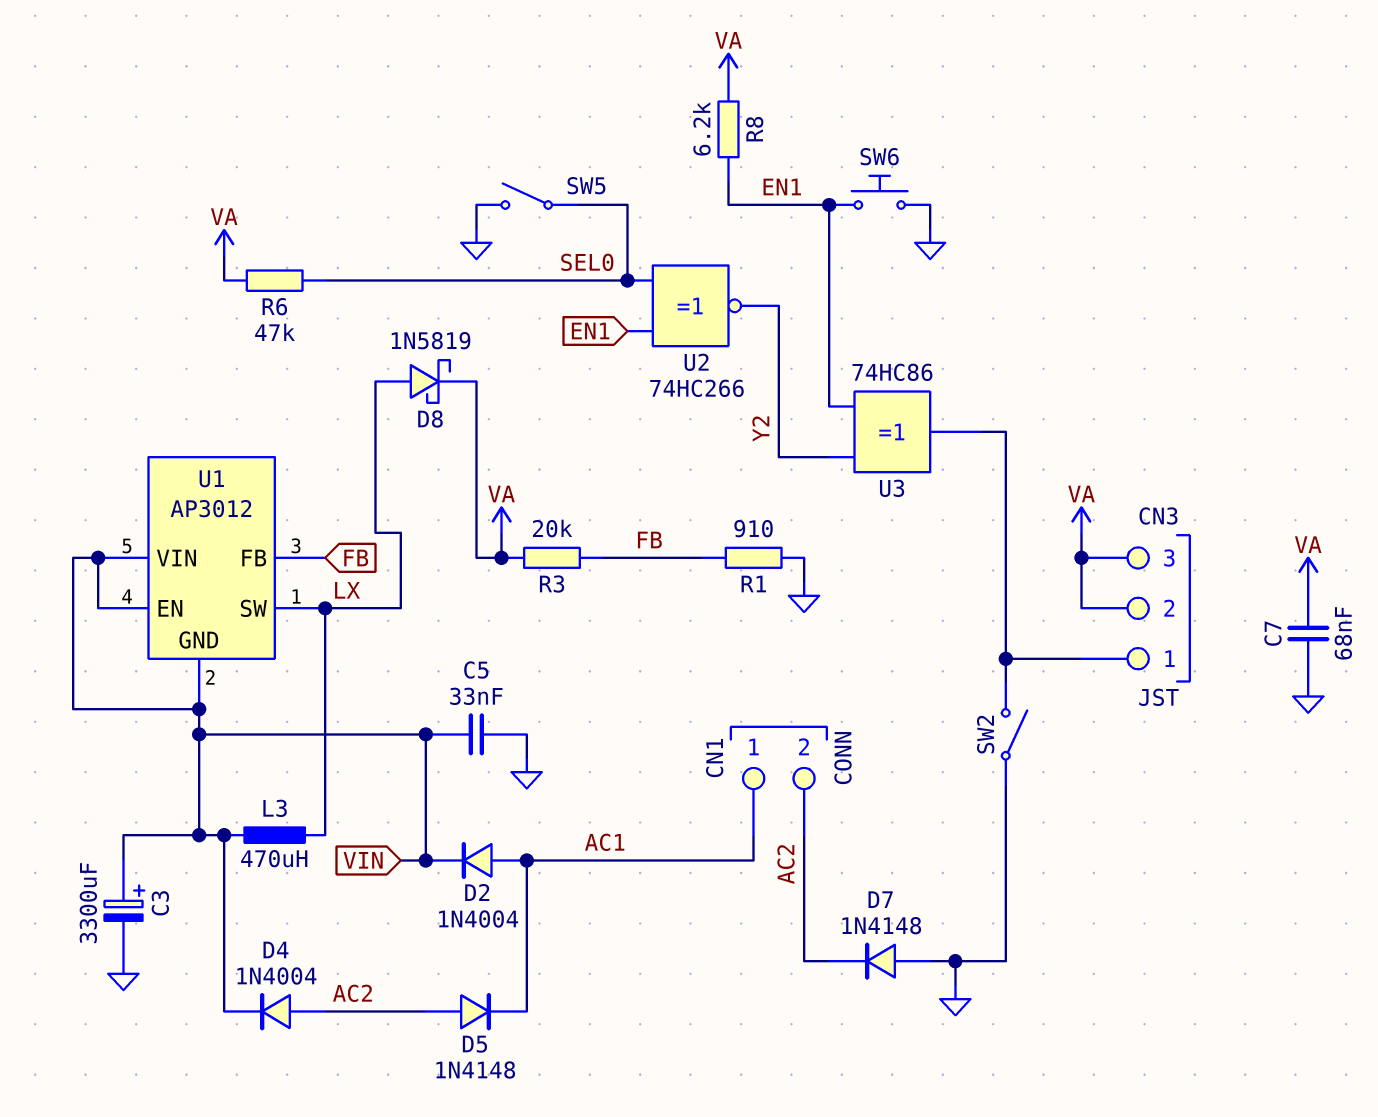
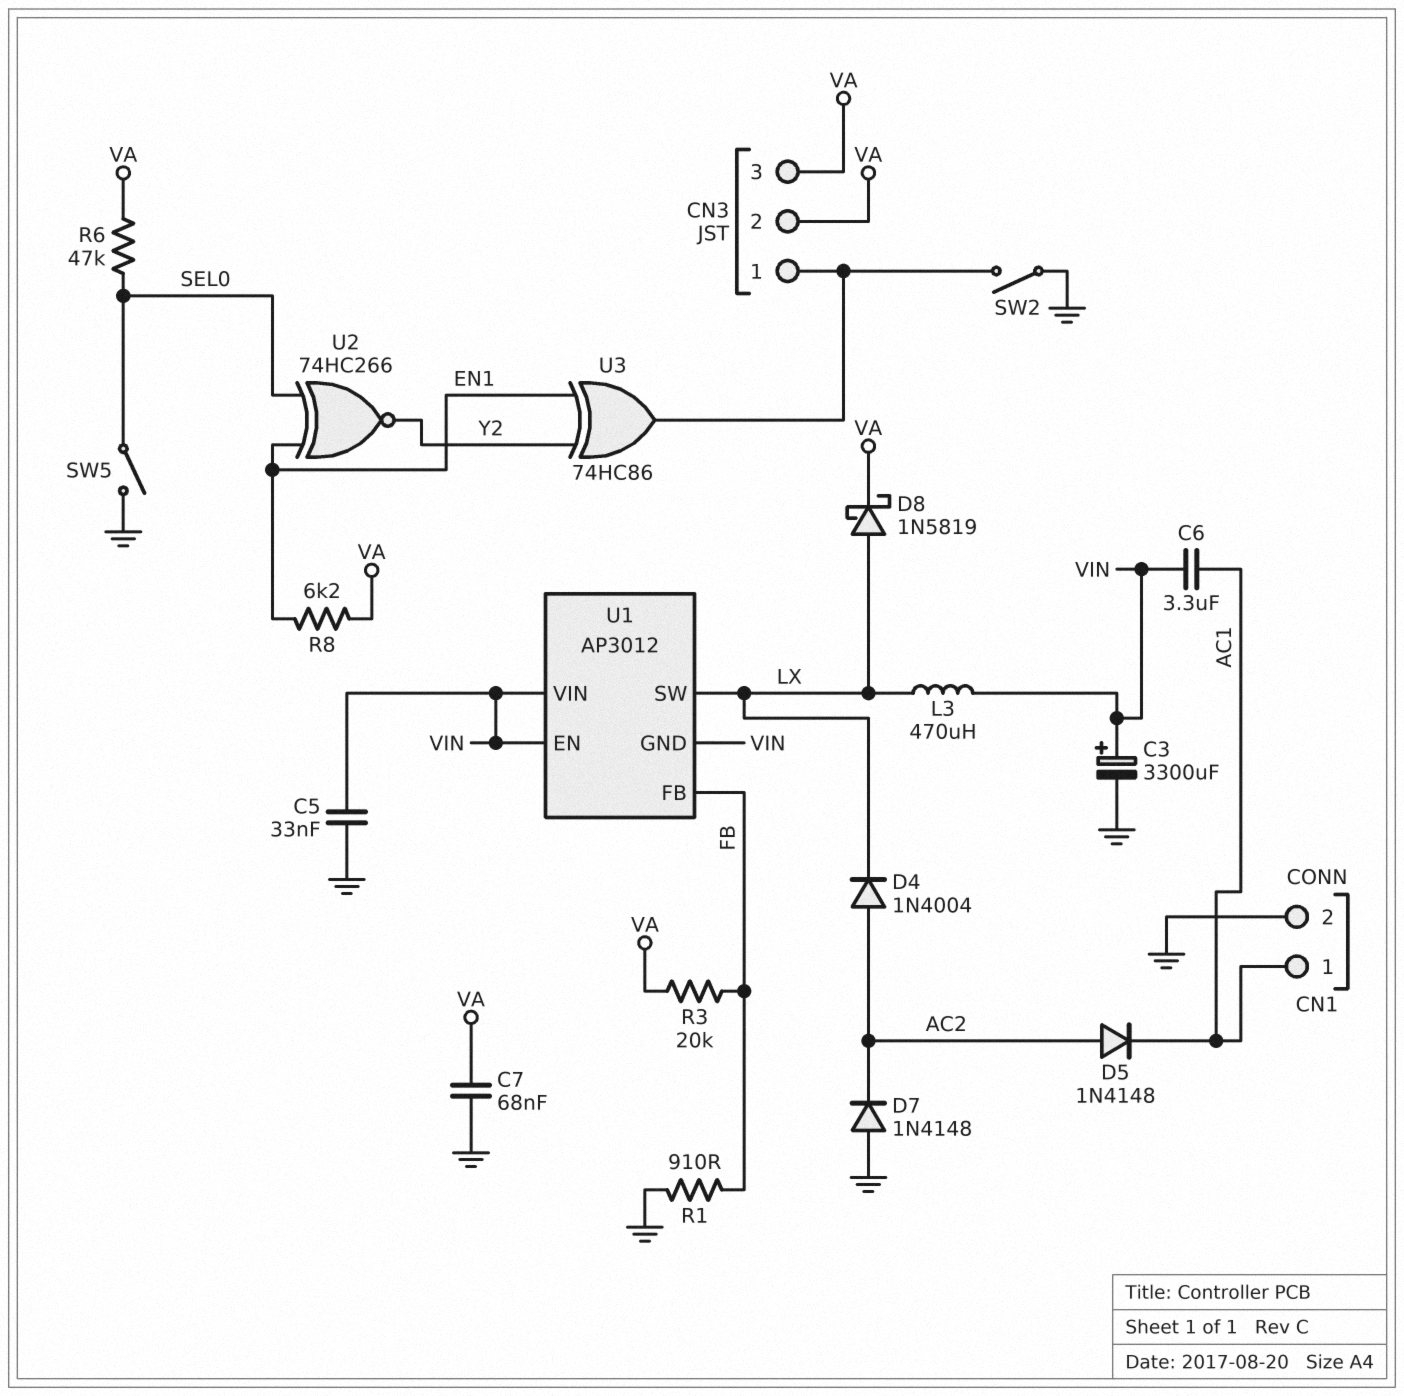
C6: none -> 3.3uF (AC1, VIN)
CN1 pin 2: AC2 -> GND
D2: diode 1N4004 (A AC1, K VIN) -> none
D4: diode 1N4004 (A AC2, K VIN) -> diode 1N4004 (A AC2, K LX)
SW6: button (EN1, GND) -> none

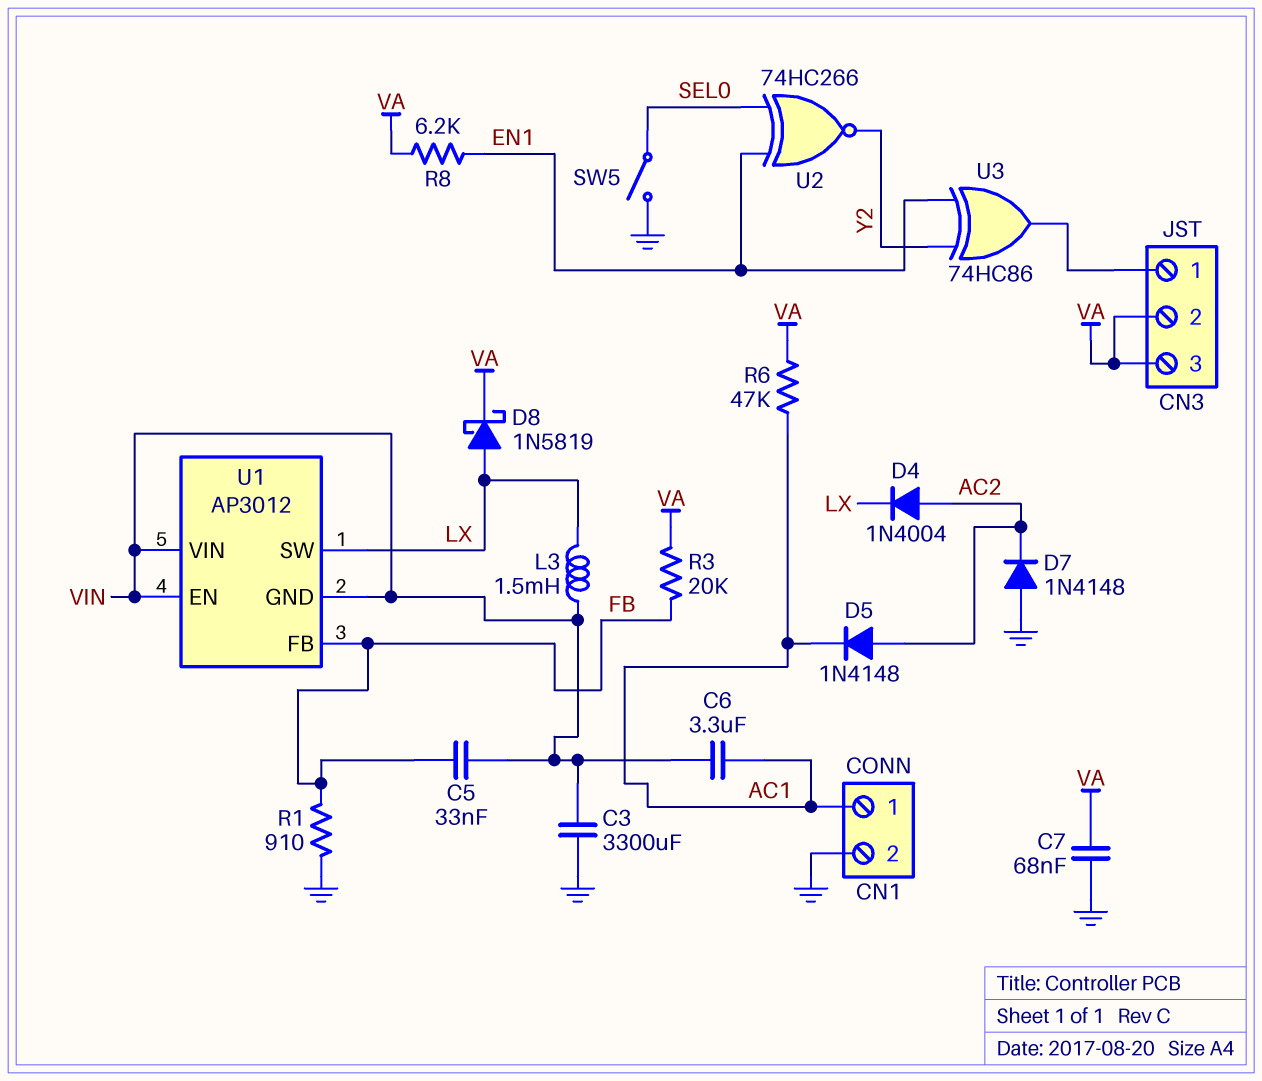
C3: 3300uF (plus VIN, minus GND) -> 3300uF (GND, VIN)
C5: 33nF (GND, VIN) -> 33nF (FB, VIN)
L3: 470uH (LX, VIN) -> 1.5mH (LX, VIN)
R6: 47k (SEL0, VA) -> 47k (AC1, VA)
SW2: switch (CN3/1, GND) -> none

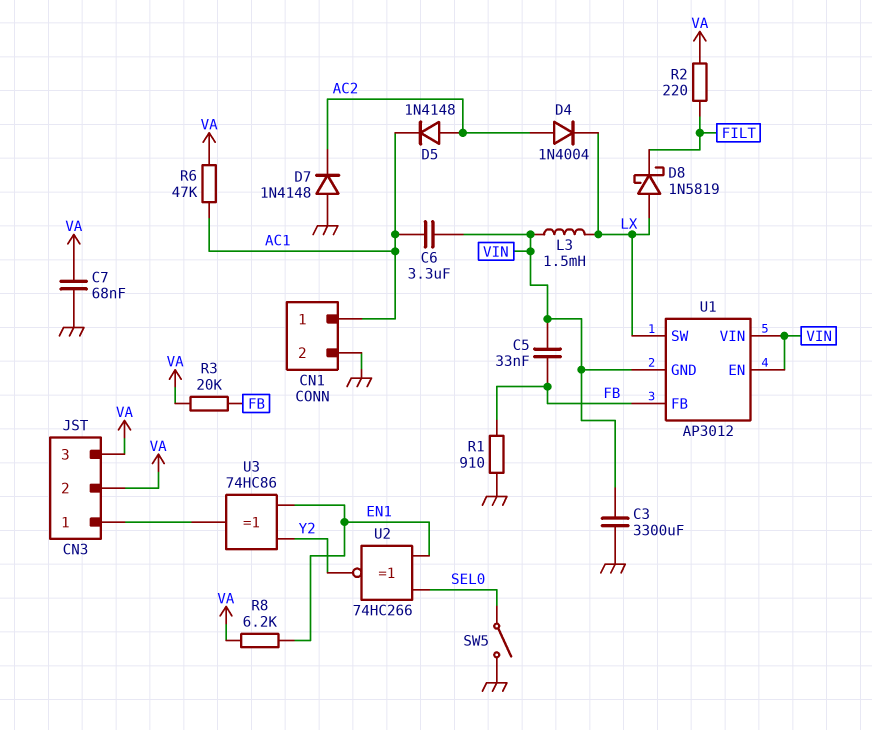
D8: schottky 1N5819 (A LX, K VA) -> schottky 1N5819 (A LX, K FILT)
R2: none -> 220 (FILT, VA)

